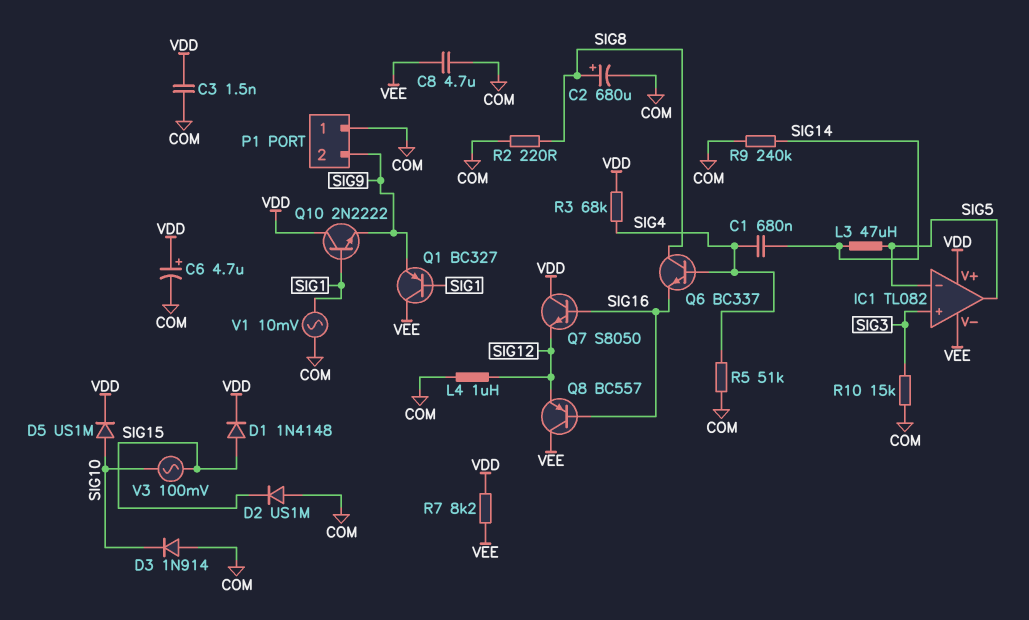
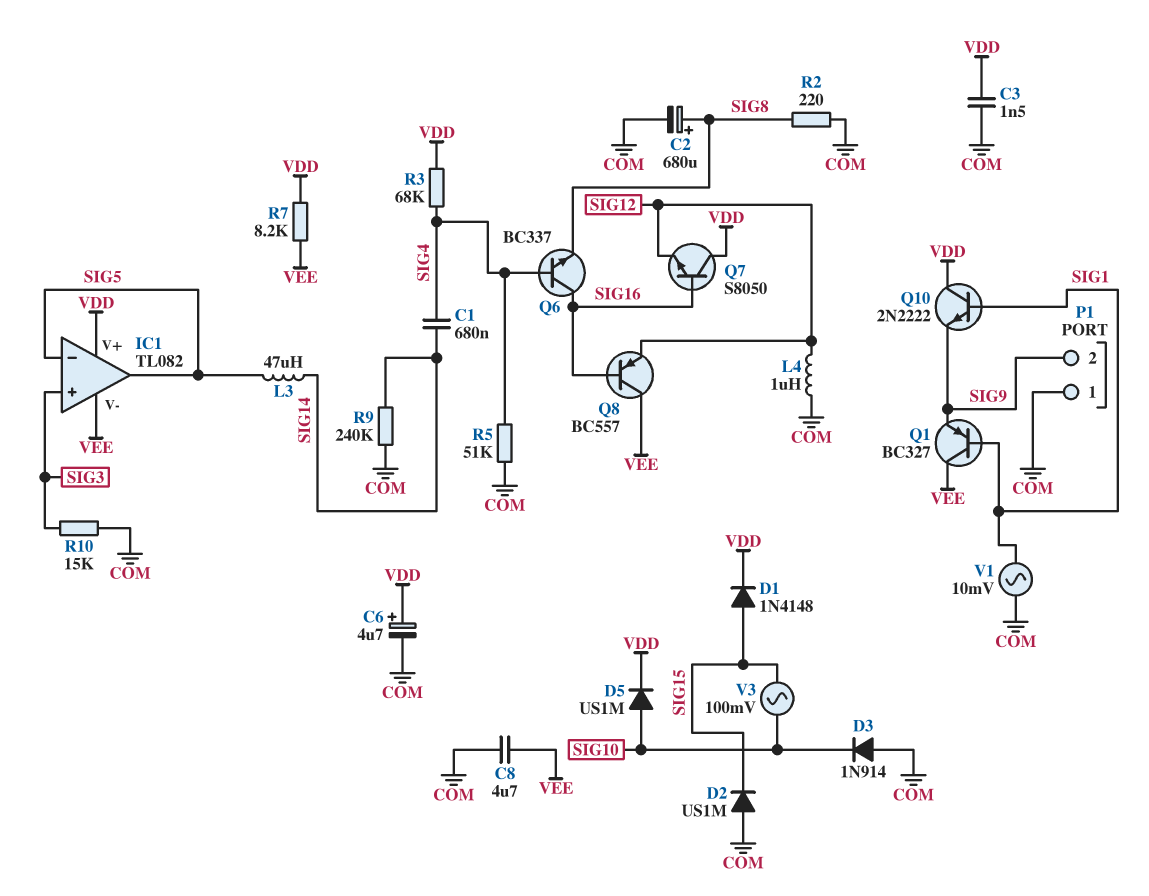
Q6: NPN BC337 (B SIG4, C SIG8, E SIG16) -> NPN BC337 (B SIG4, C SIG16, E SIG8)

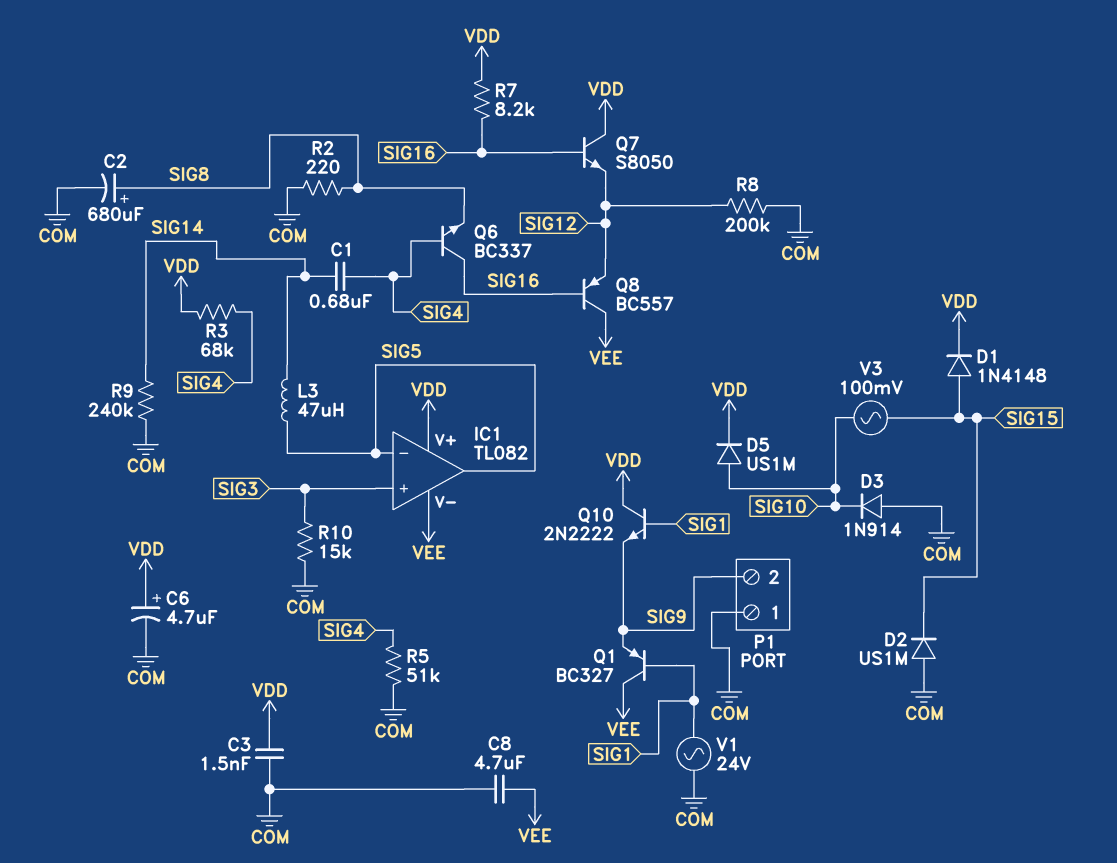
L4: 1uH (COM, SIG12) -> none
R7: 8.2k (VDD, VEE) -> 8.2k (SIG16, VDD)
R8: none -> 200k (COM, SIG12)
V1: AC 10mV (COM, SIG1) -> AC 24V (COM, SIG1)

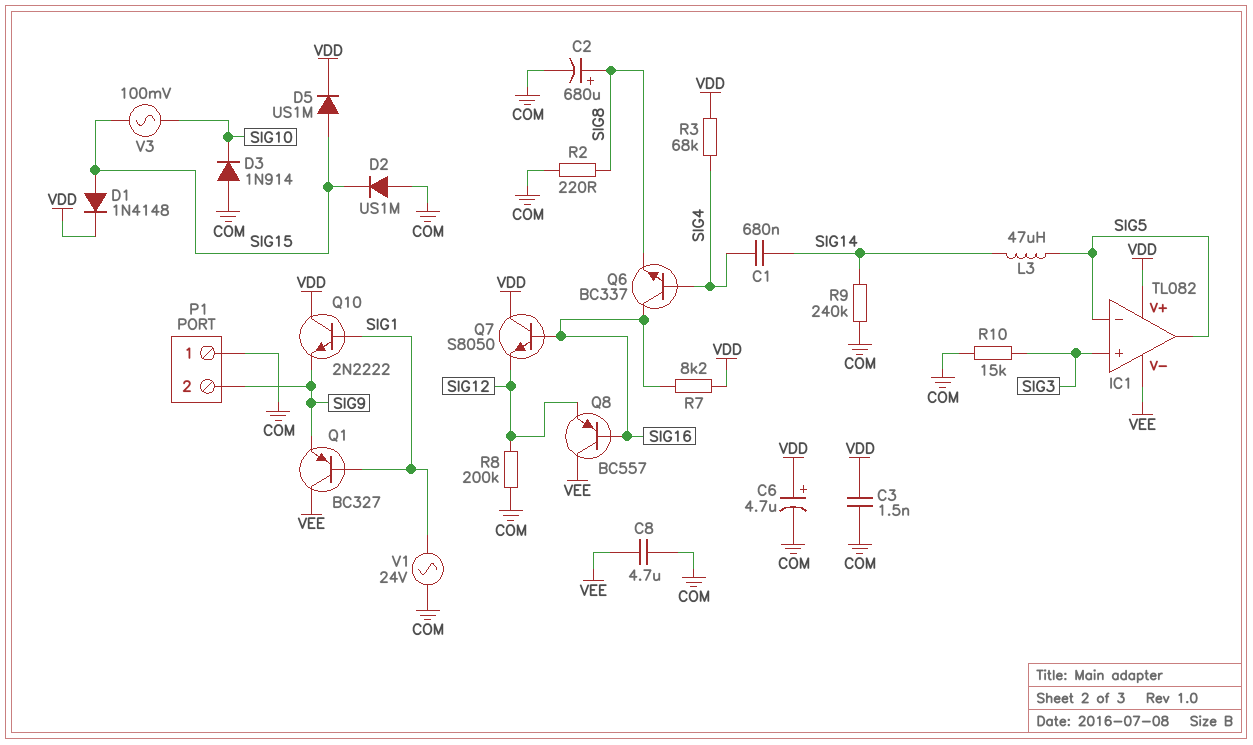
D5: diode US1M (A SIG10, K VDD) -> diode US1M (A SIG15, K VDD)
R5: 51k (COM, SIG4) -> none

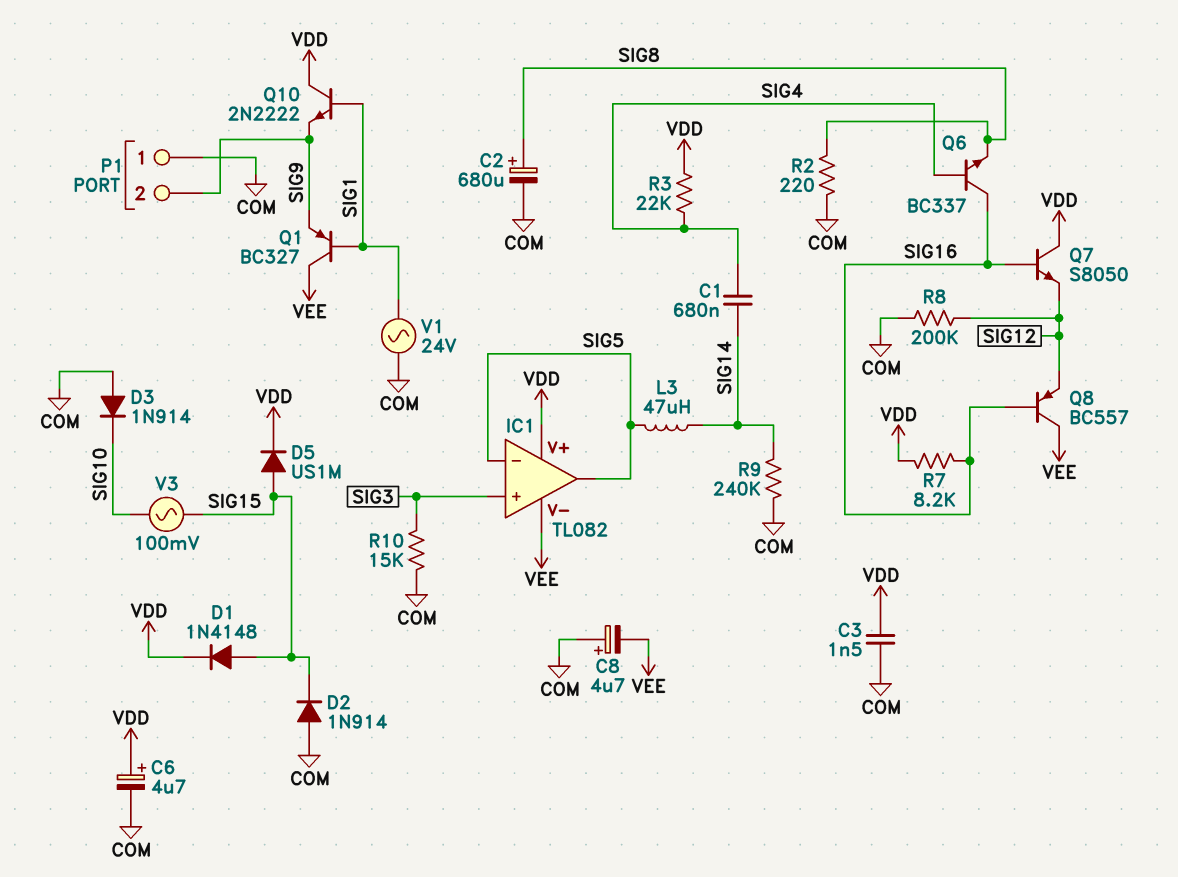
C8: 4.7uF (COM, VEE) -> 4.7uF (plus COM, minus VEE)
D2: diode US1M (A COM, K SIG15) -> diode 1N914 (A COM, K SIG15)
R3: 68k (SIG4, VDD) -> 22k (SIG4, VDD)

